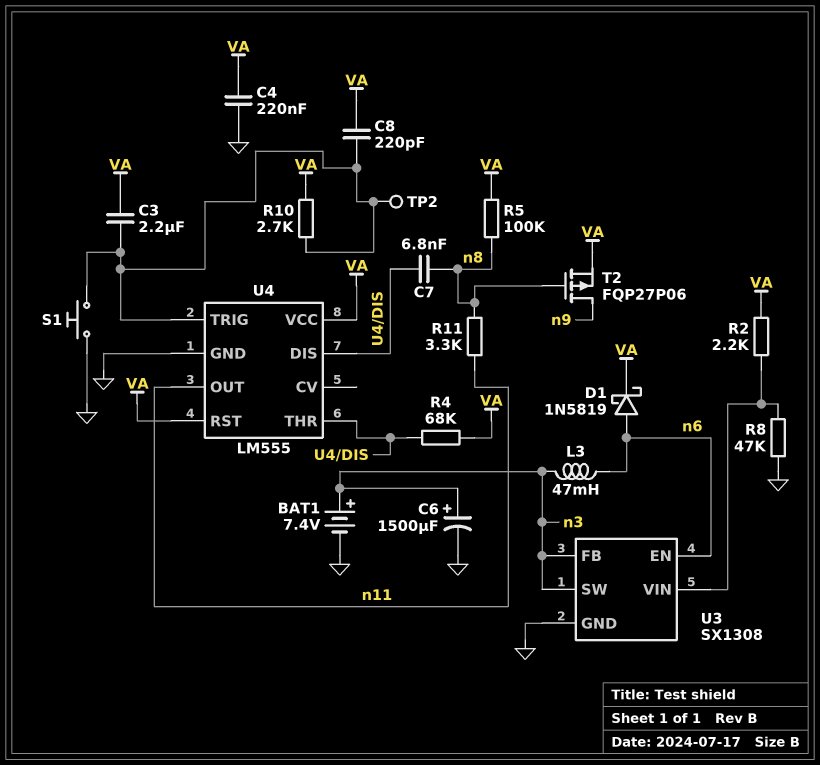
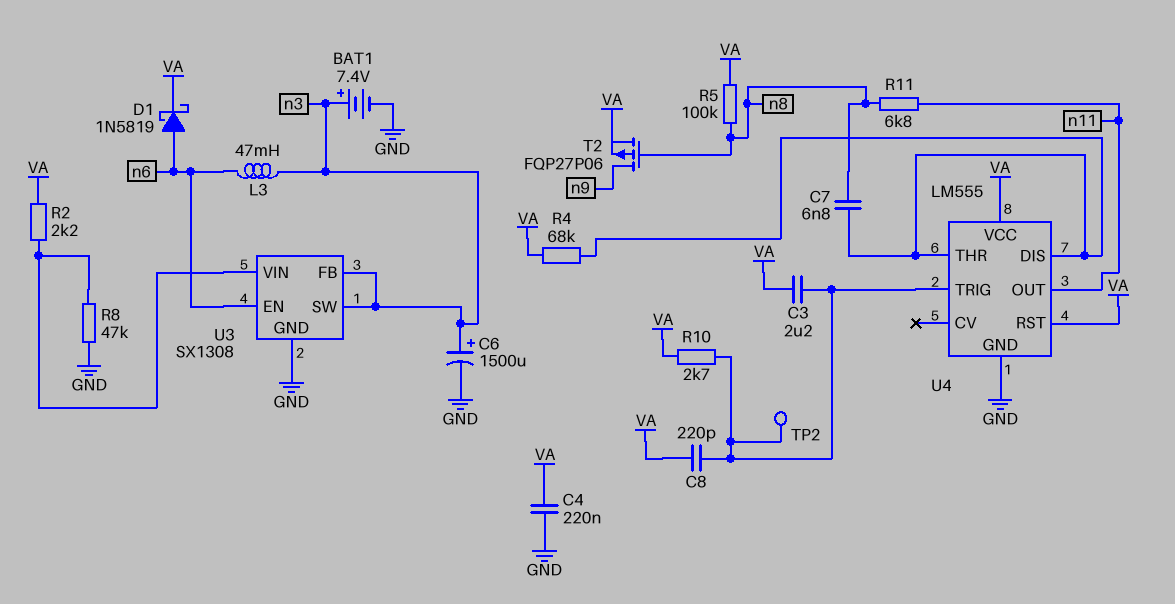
R11: 3.3k (n8, n11) -> 6.8k (n8, n11)
S1: button (GND, U4/TRIG) -> none

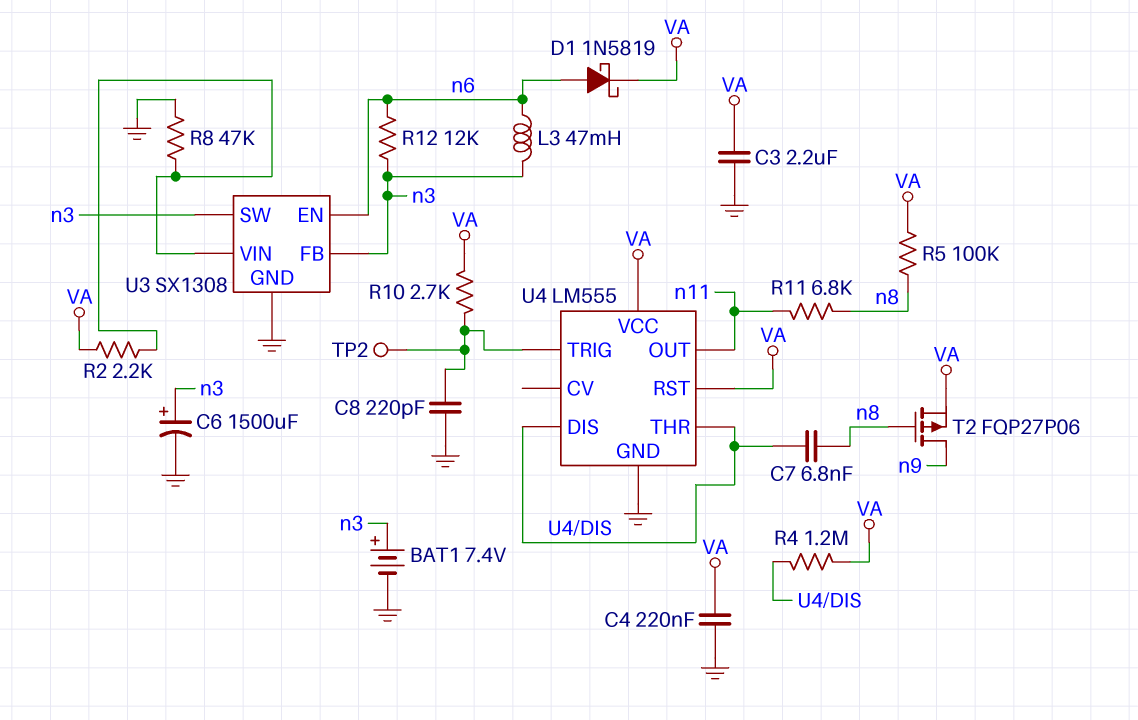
C3: 2.2uF (U4/TRIG, VA) -> 2.2uF (GND, VA)
C8: 220pF (U4/TRIG, VA) -> 220pF (GND, U4/TRIG)
R4: 68k (U4/DIS, VA) -> 1.2M (U4/DIS, VA)
R12: none -> 12k (n3, n6)

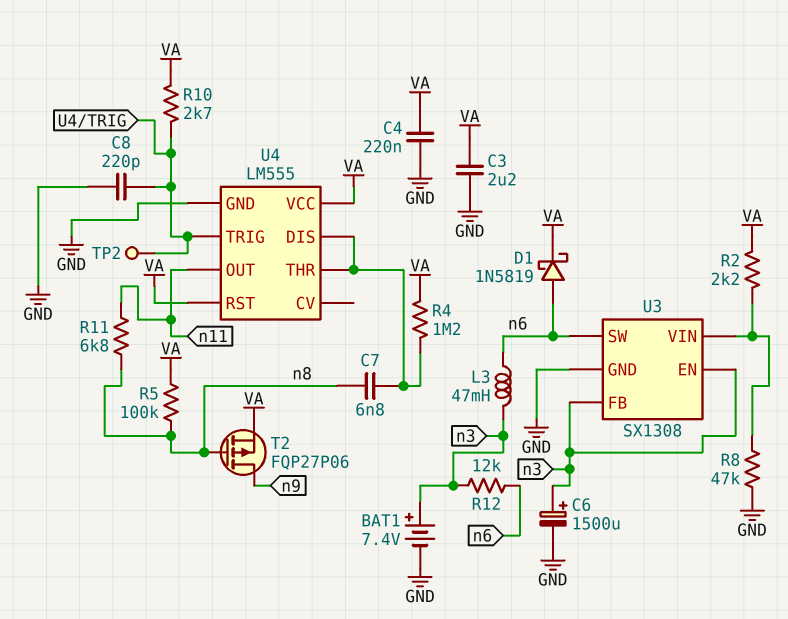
U3 pin EN: n6 -> n3
U3 pin SW: n3 -> n6

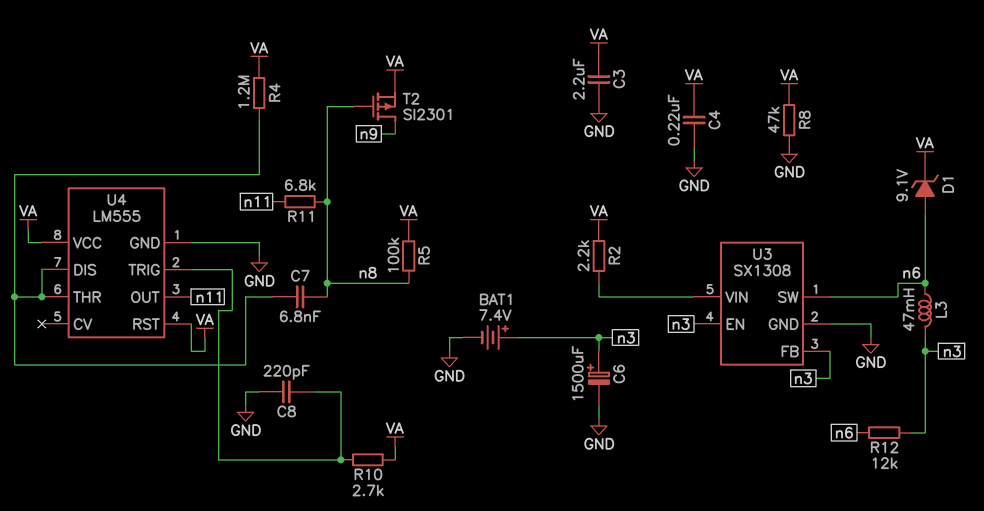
D1: schottky 1N5819 (A n6, K VA) -> zener 9.1V (A n6, K VA)
R8: 47k (GND, U3/VIN) -> 47k (GND, VA)
T2: PMOS FQP27P06 (G n8, D n9, S VA) -> PMOS SI2301 (G n8, D n9, S VA)
TP2: test point (U4/TRIG) -> none

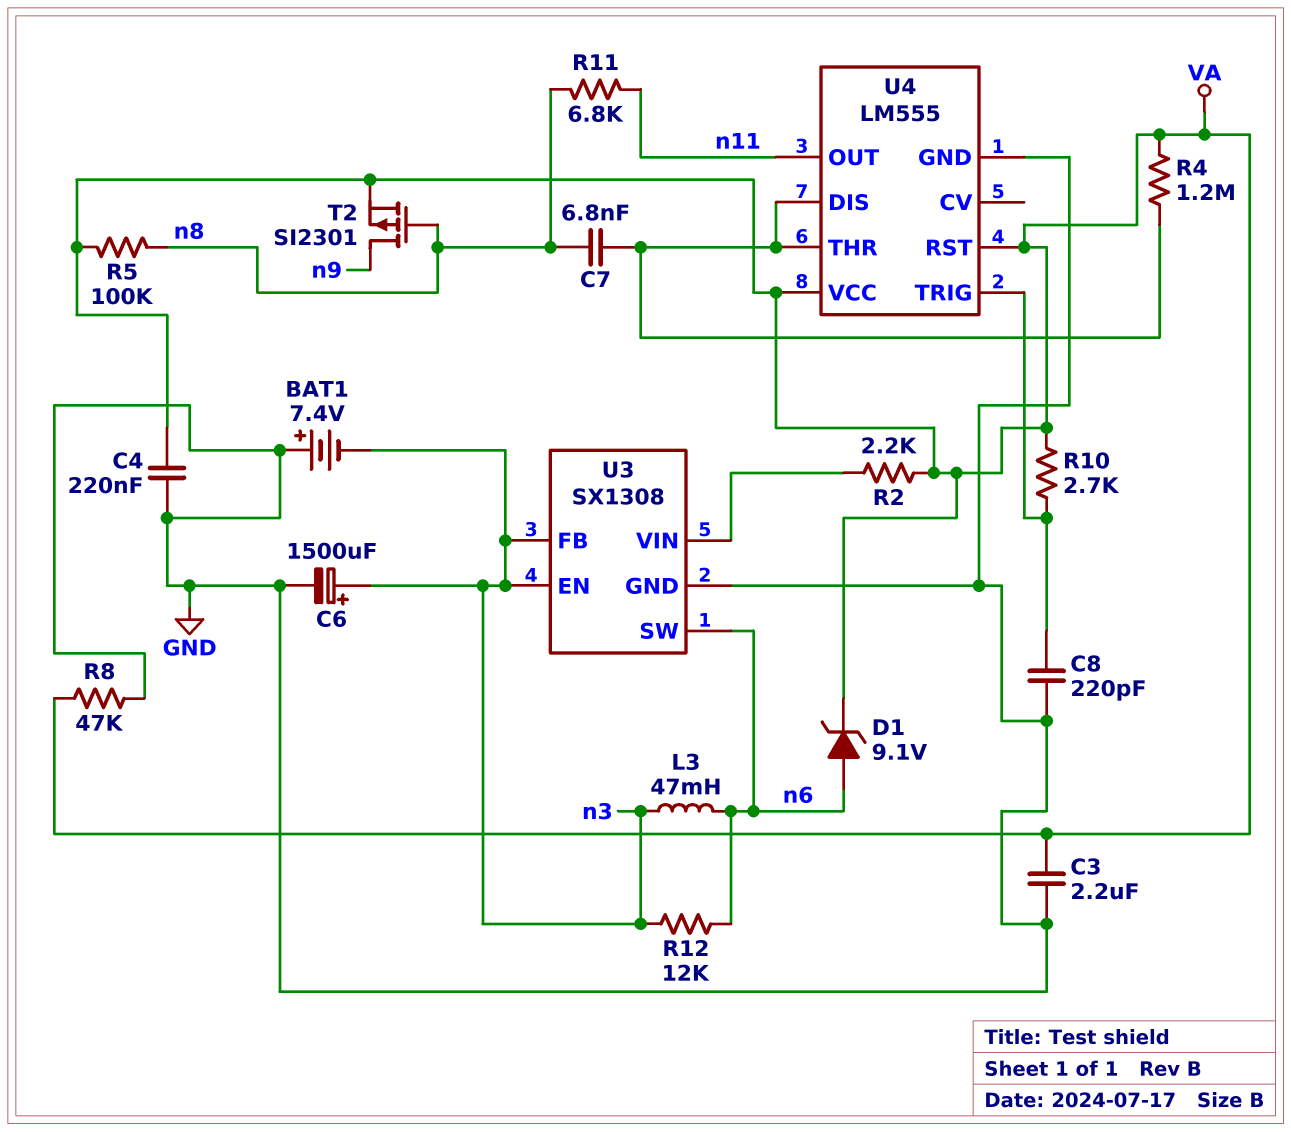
BAT1: 7.4V (plus n3, minus GND) -> 7.4V (plus GND, minus n3)

